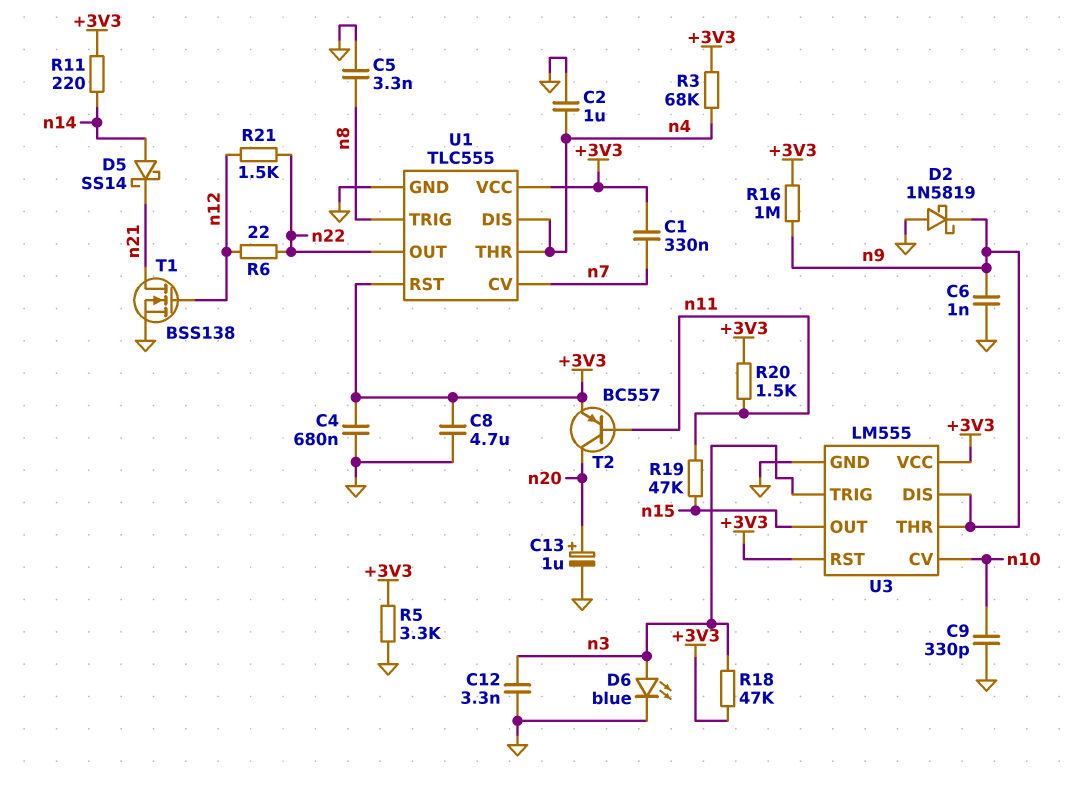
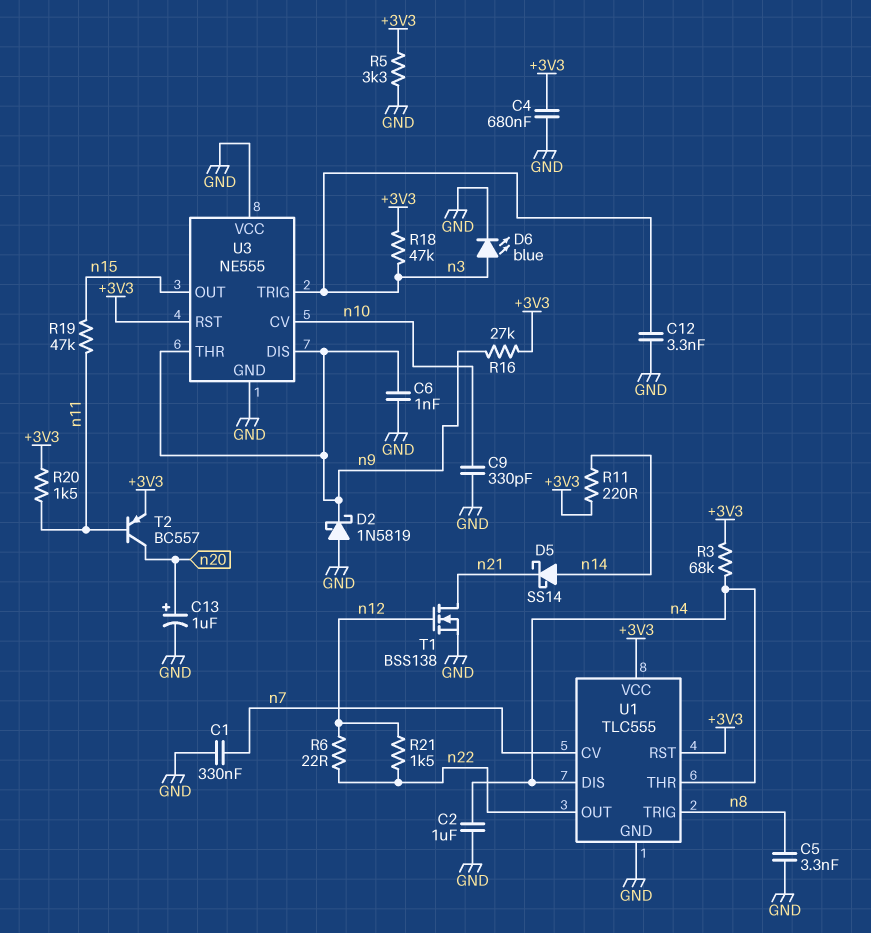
C1: 330nF (+3V3, n7) -> 330nF (GND, n7)
C8: 4.7uF (+3V3, GND) -> none
R16: 1M (+3V3, n9) -> 27k (+3V3, n9)
U3: LM555 -> NE555
U3 pin VCC: +3V3 -> GND

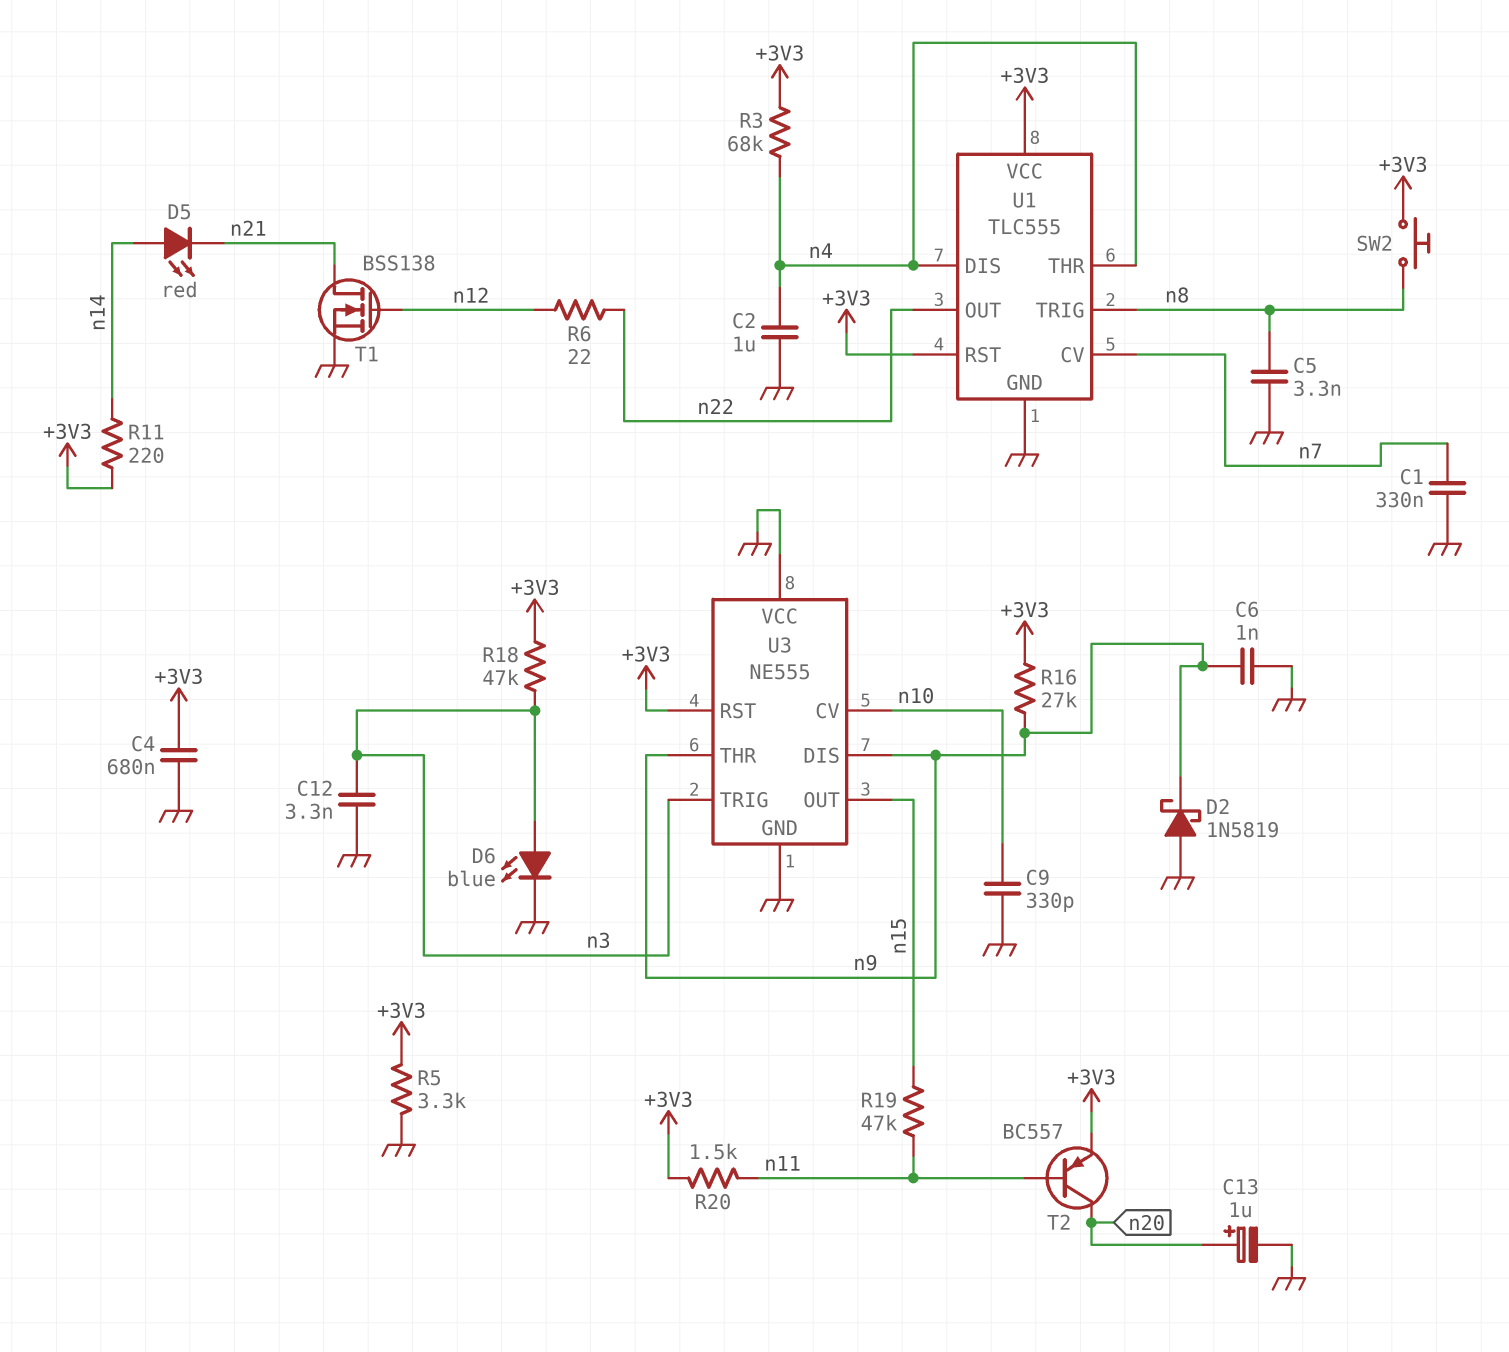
D5: schottky SS14 (A n14, K n21) -> LED red (A n14, K n21)
R21: 1.5k (n12, n22) -> none
SW2: none -> button (+3V3, n8)

